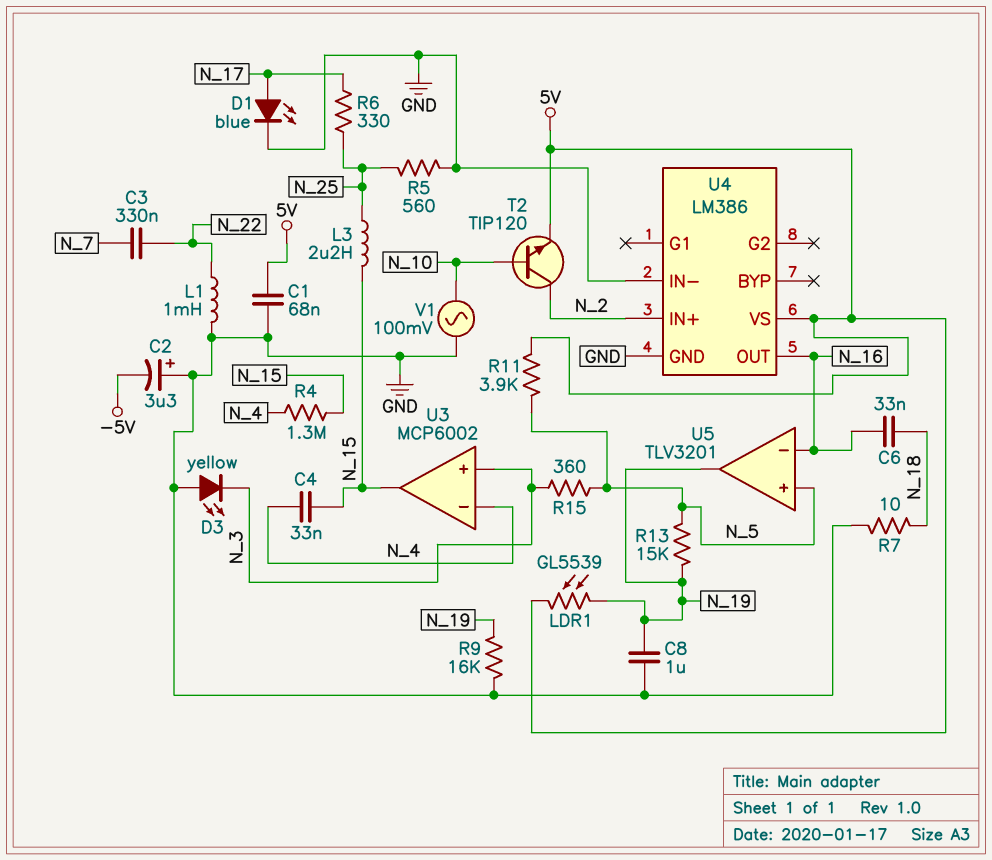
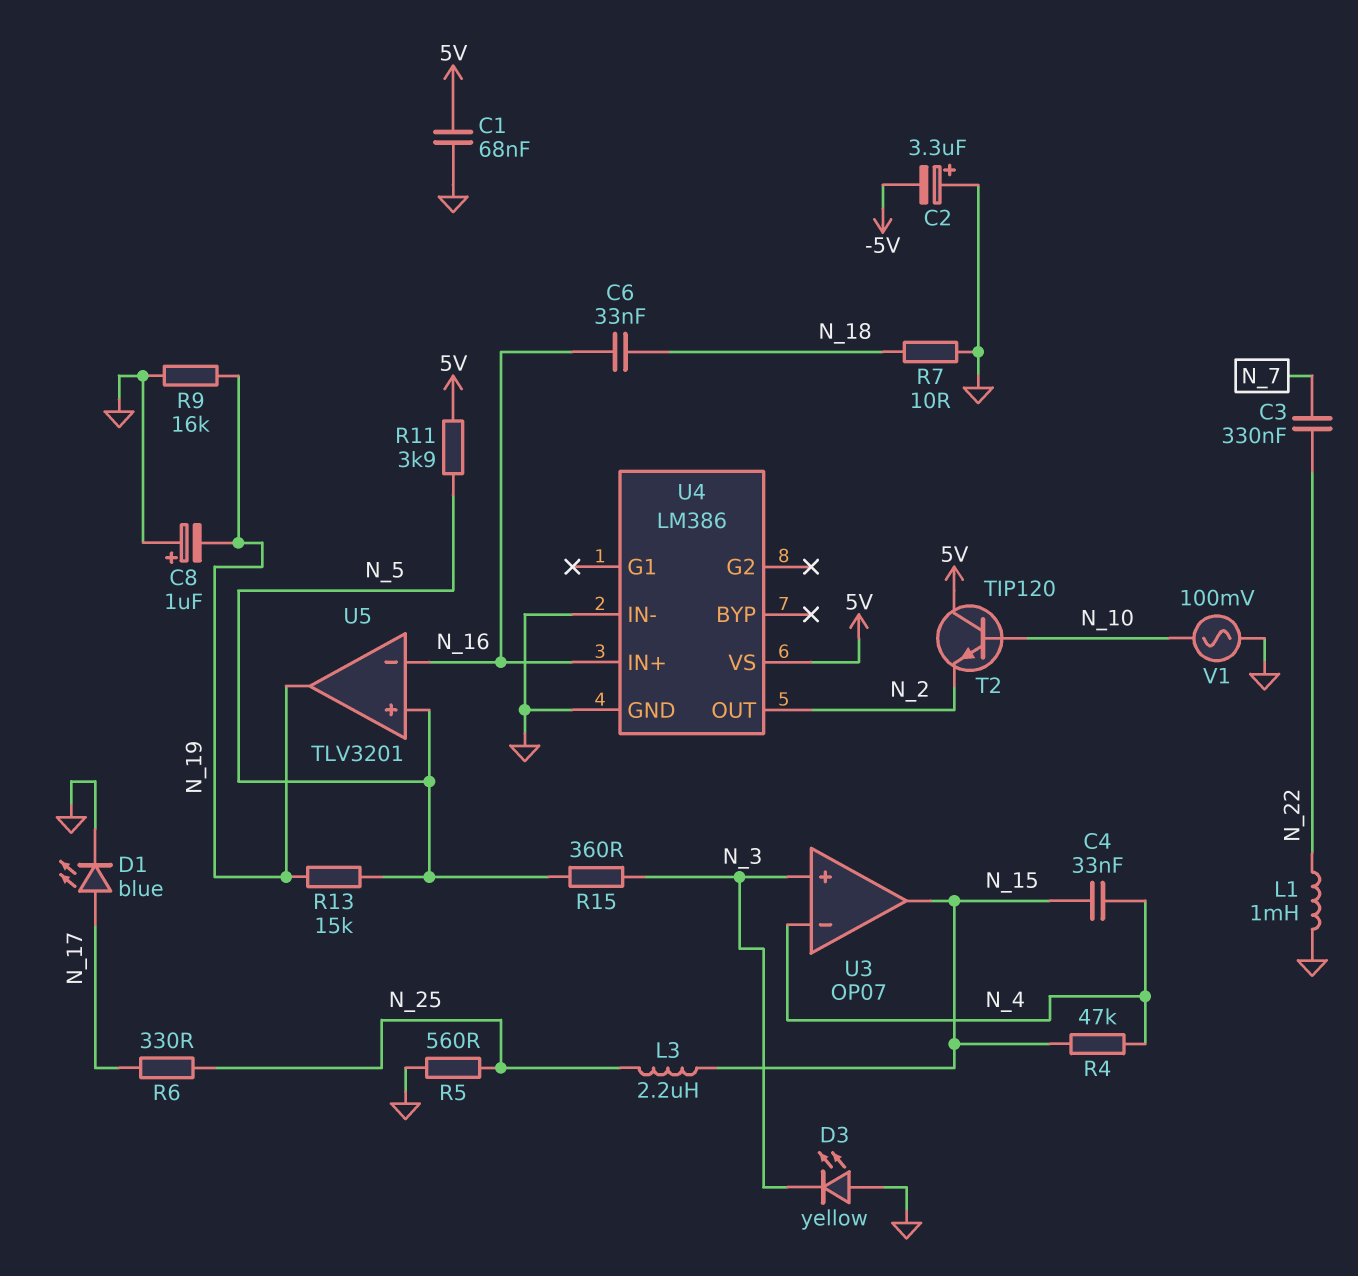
C8: 1uF (GND, N_19) -> 1uF (plus GND, minus N_19)
LDR1: GL5539 (5V, N_19) -> none
R4: 1.3M (N_4, N_15) -> 47k (N_4, N_15)
T2: NPN TIP120 (B N_10, C N_2, E 5V) -> NPN TIP120 (B N_10, C 5V, E N_2)
U3: MCP6002 -> OP07
U4 pin IN+: N_2 -> N_16
U4 pin OUT: N_16 -> N_2

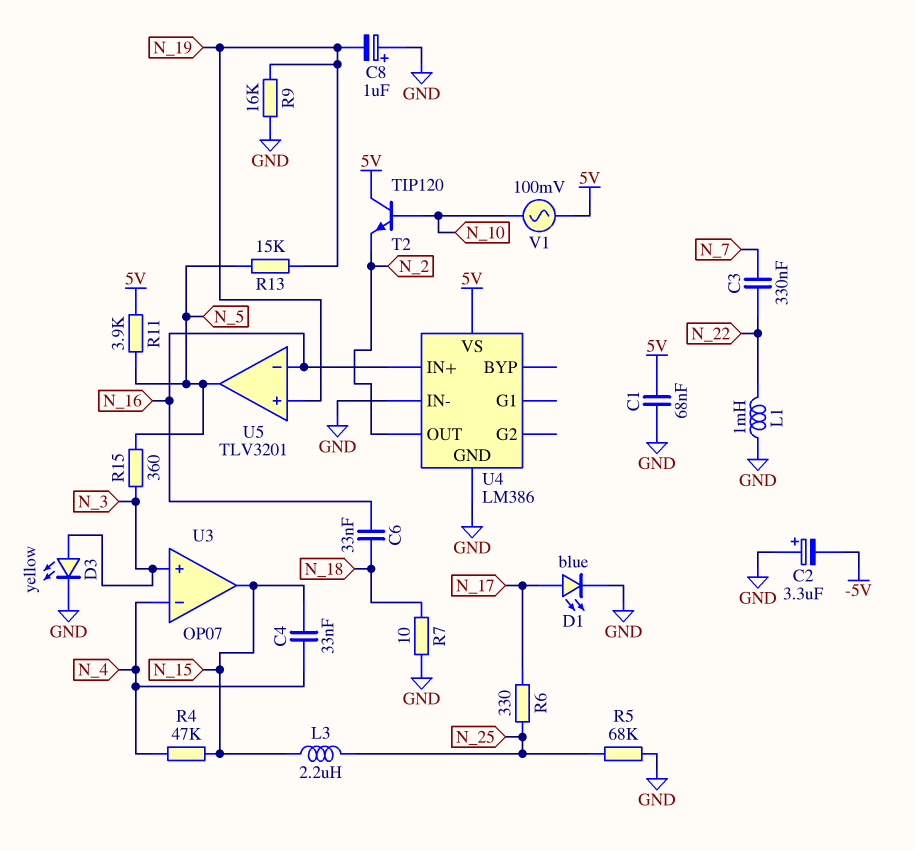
D3: LED yellow (A GND, K N_3) -> LED yellow (A N_3, K GND)
R5: 560 (GND, N_25) -> 68k (GND, N_25)
U5 pin in+: N_5 -> N_19
U5 pin out: N_19 -> N_5
V1: AC 100mV (GND, N_10) -> AC 100mV (5V, N_10)

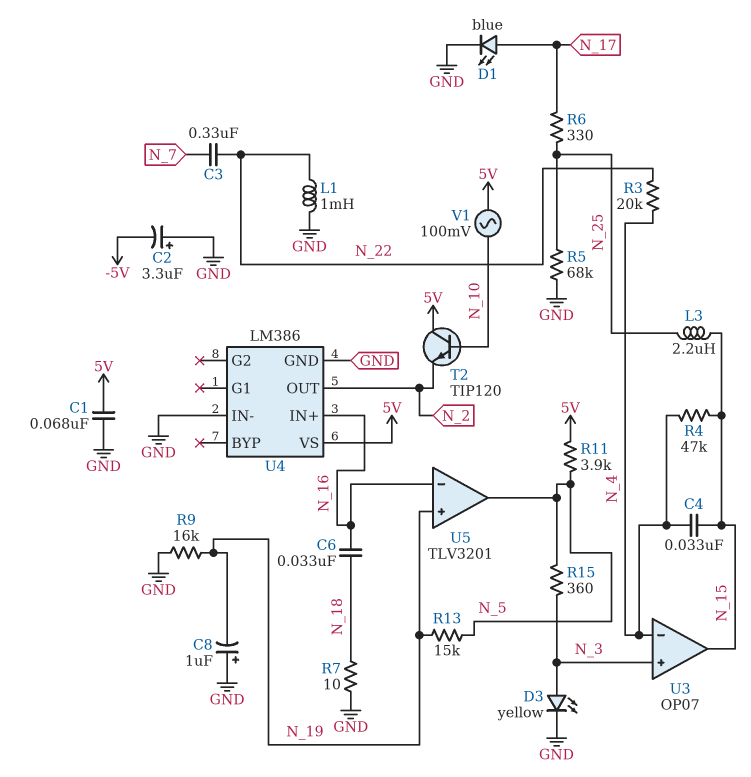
R3: none -> 20k (N_4, N_22)

